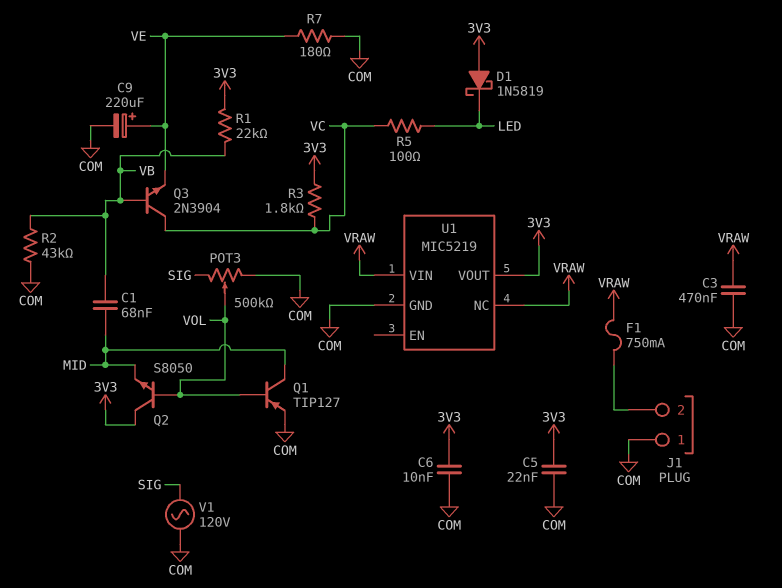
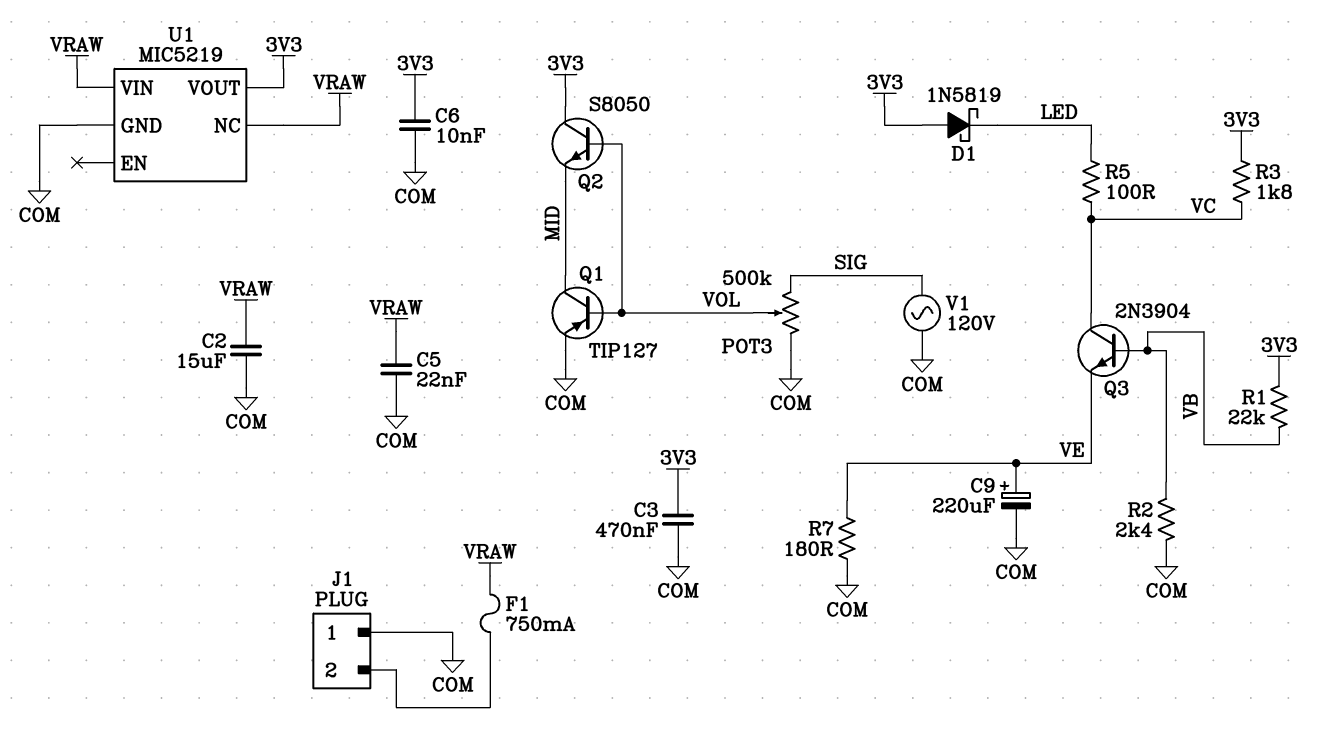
C1: 68nF (MID, VB) -> none
C2: none -> 15uF (COM, VRAW)
C3: 470nF (COM, VRAW) -> 470nF (3V3, COM)
C5: 22nF (3V3, COM) -> 22nF (COM, VRAW)
R2: 43k (COM, VB) -> 2.4k (COM, VB)

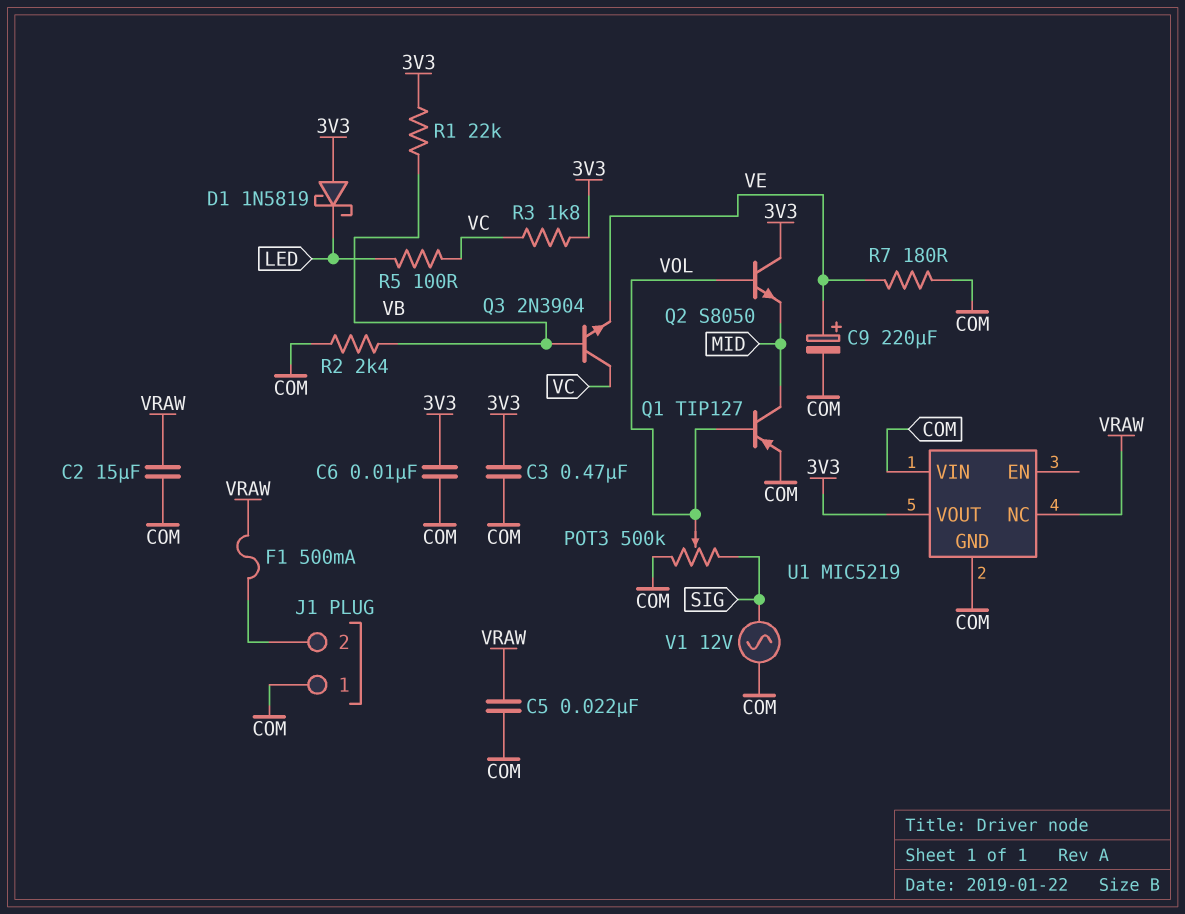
F1: 750mA (J1/2, VRAW) -> 500mA (J1/2, VRAW)
U1 pin VIN: VRAW -> COM
V1: AC 120V (COM, SIG) -> AC 12V (COM, SIG)

